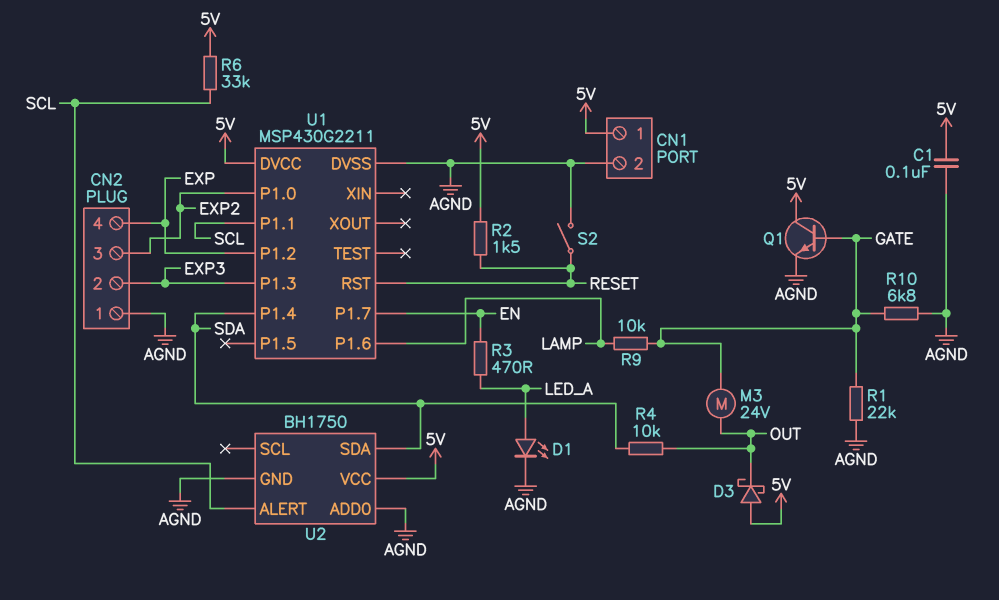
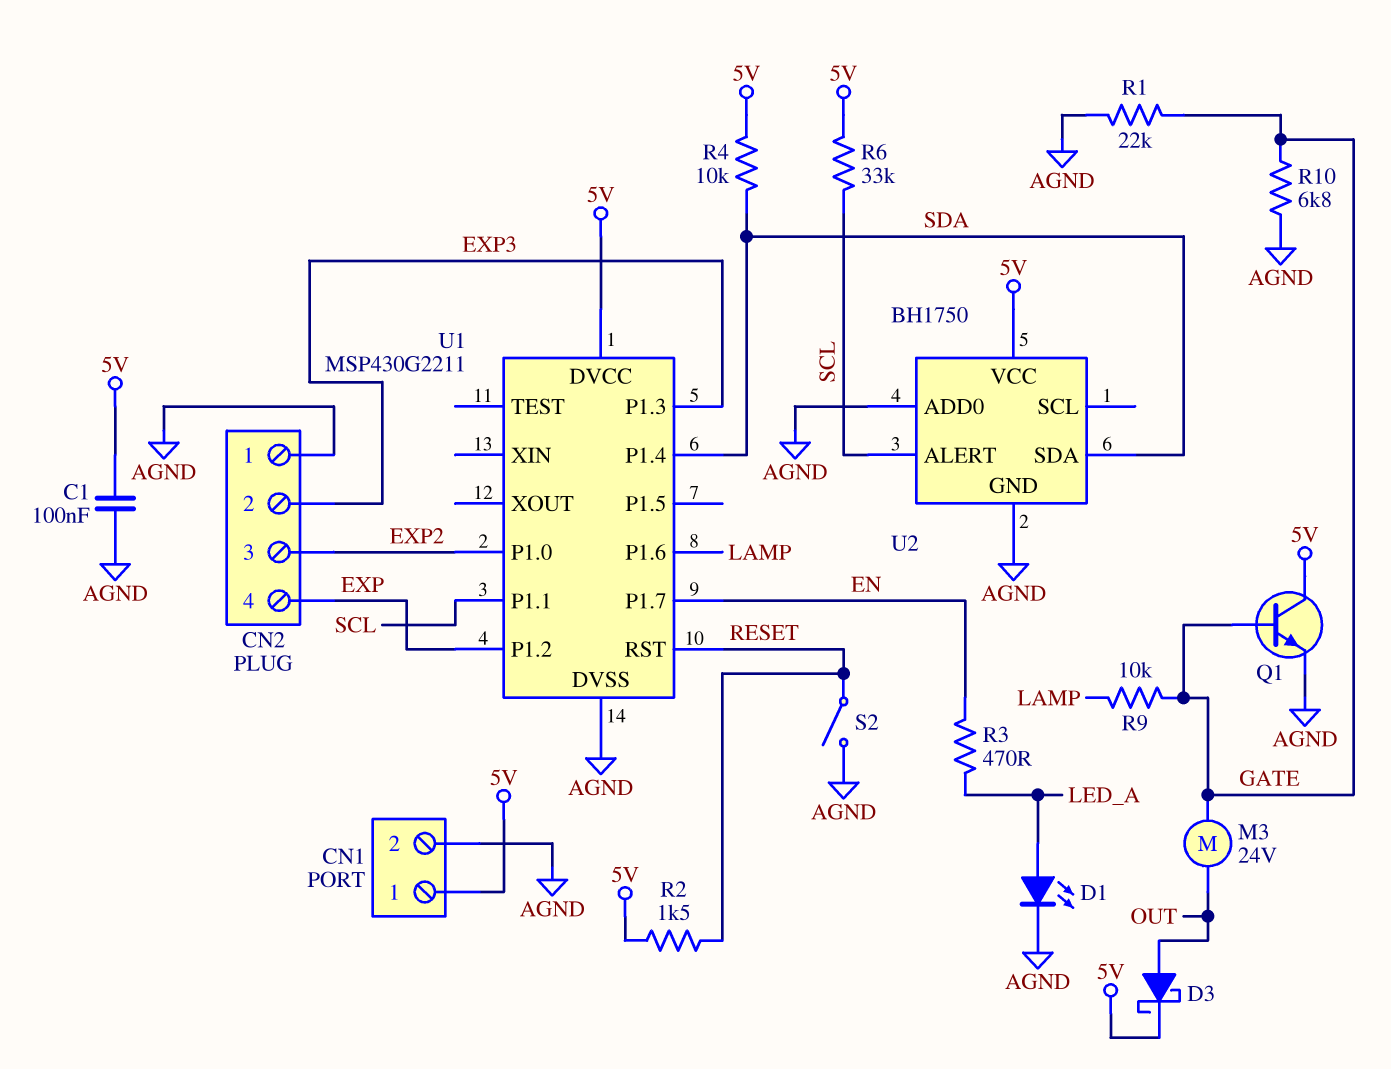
D3: schottky (A 5V, K OUT) -> schottky (A OUT, K 5V)
R4: 10k (OUT, SDA) -> 10k (5V, SDA)

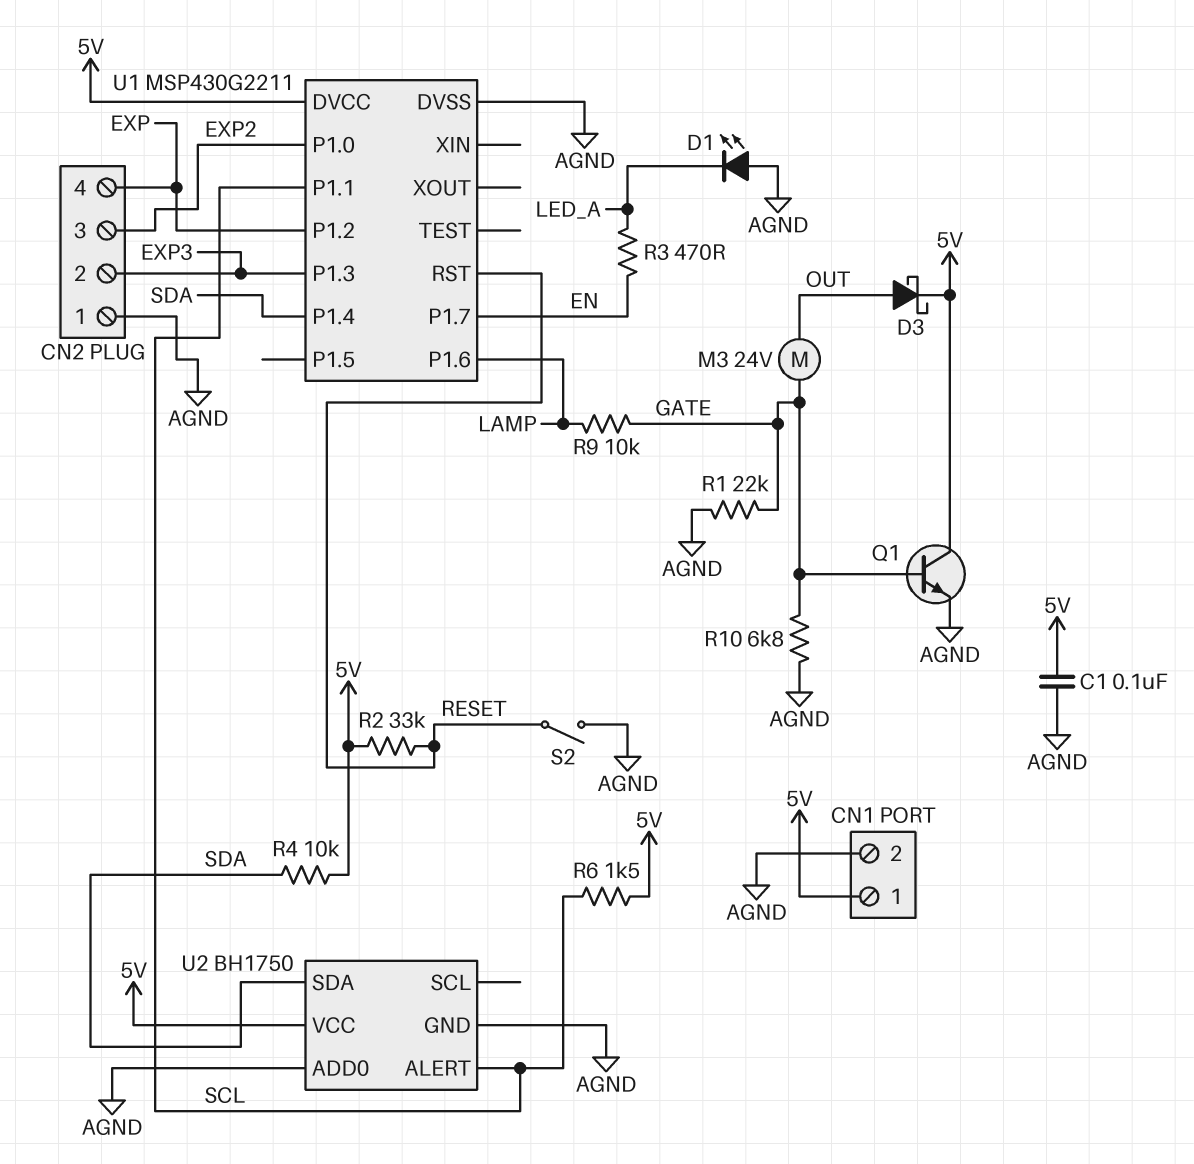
D1: LED (A LED_A, K AGND) -> LED (A AGND, K LED_A)
R2: 1.5k (5V, RESET) -> 33k (5V, RESET)
R6: 33k (5V, SCL) -> 1.5k (5V, SCL)

